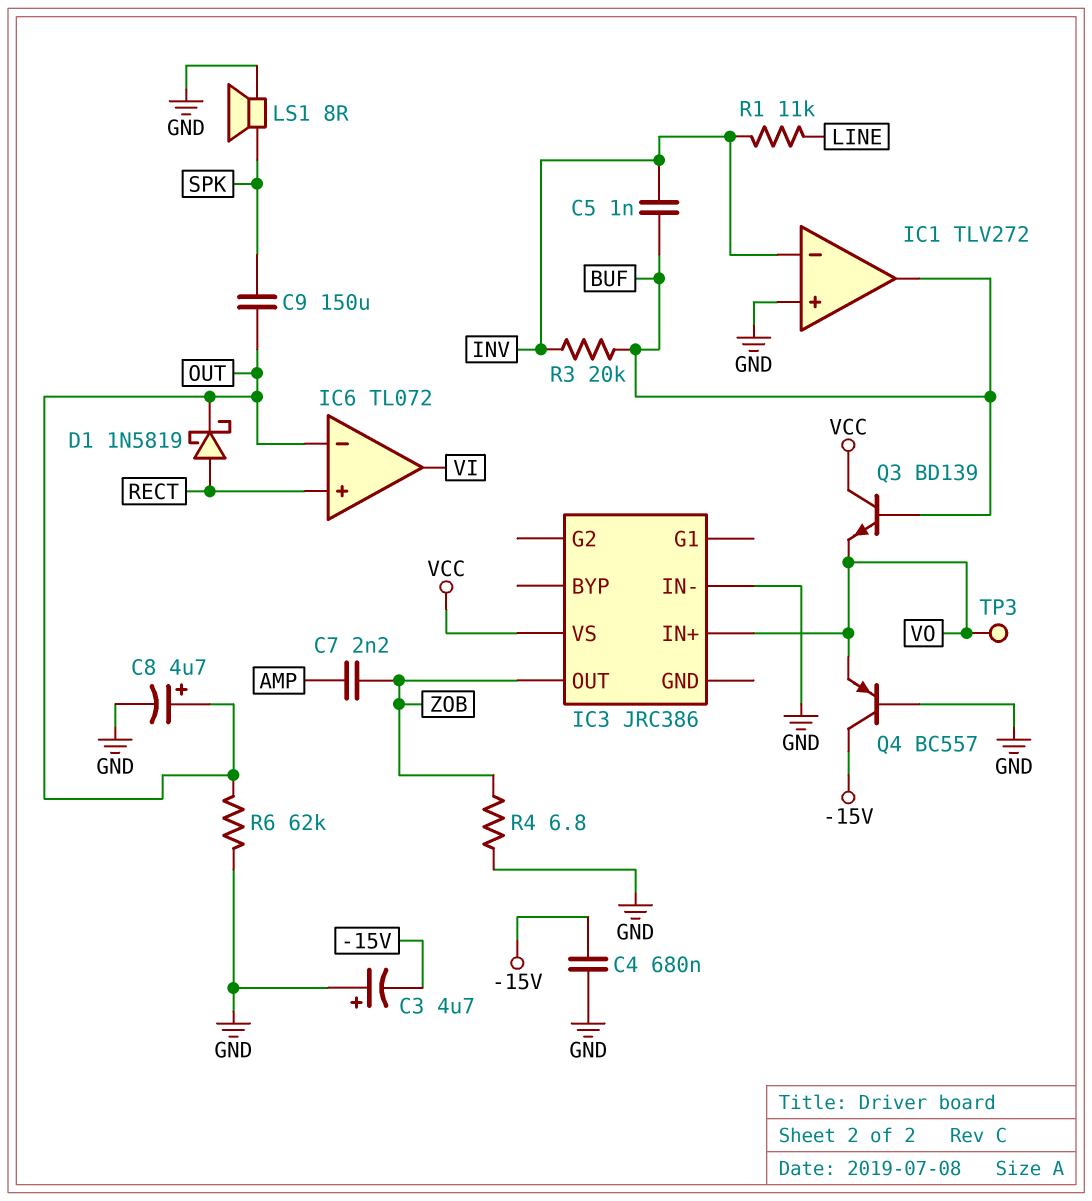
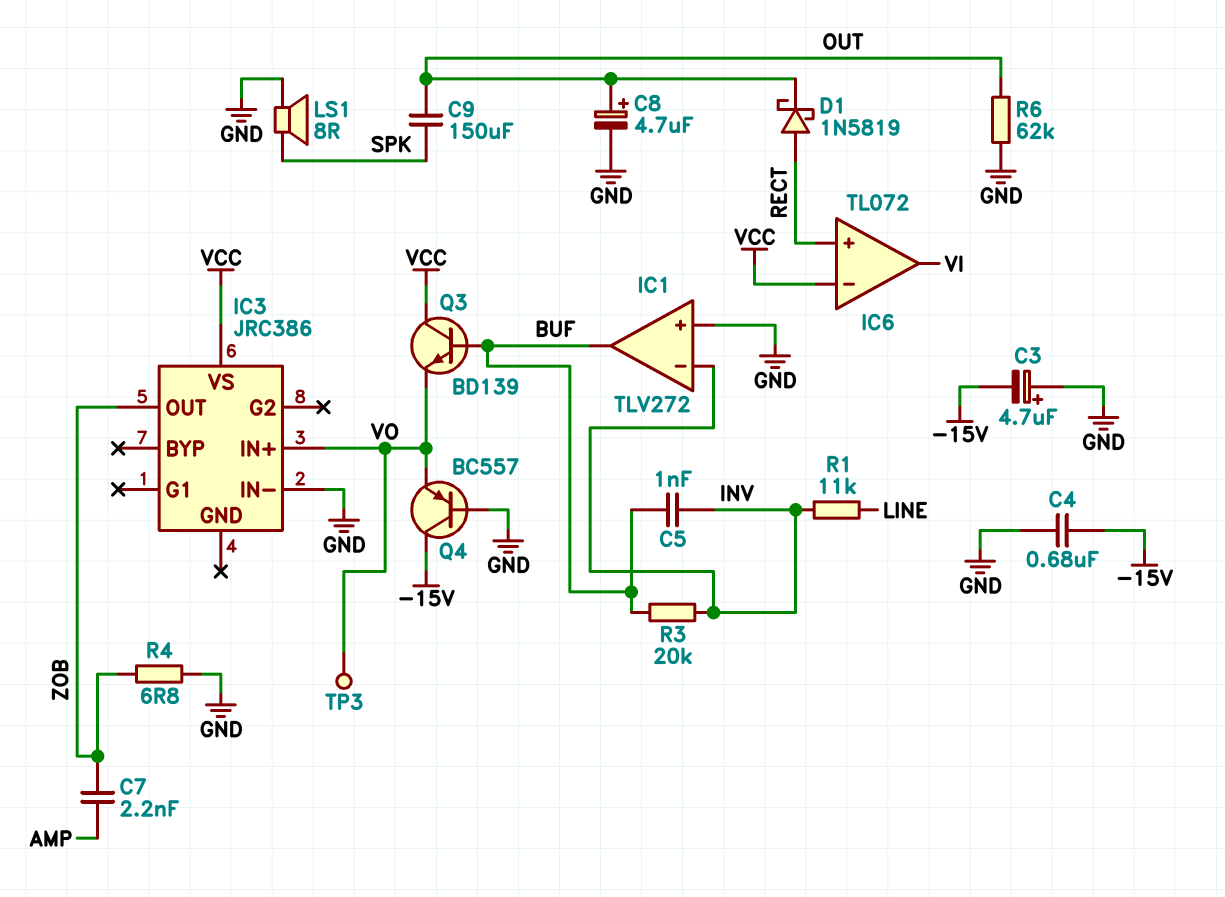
IC6 pin in-: OUT -> VCC

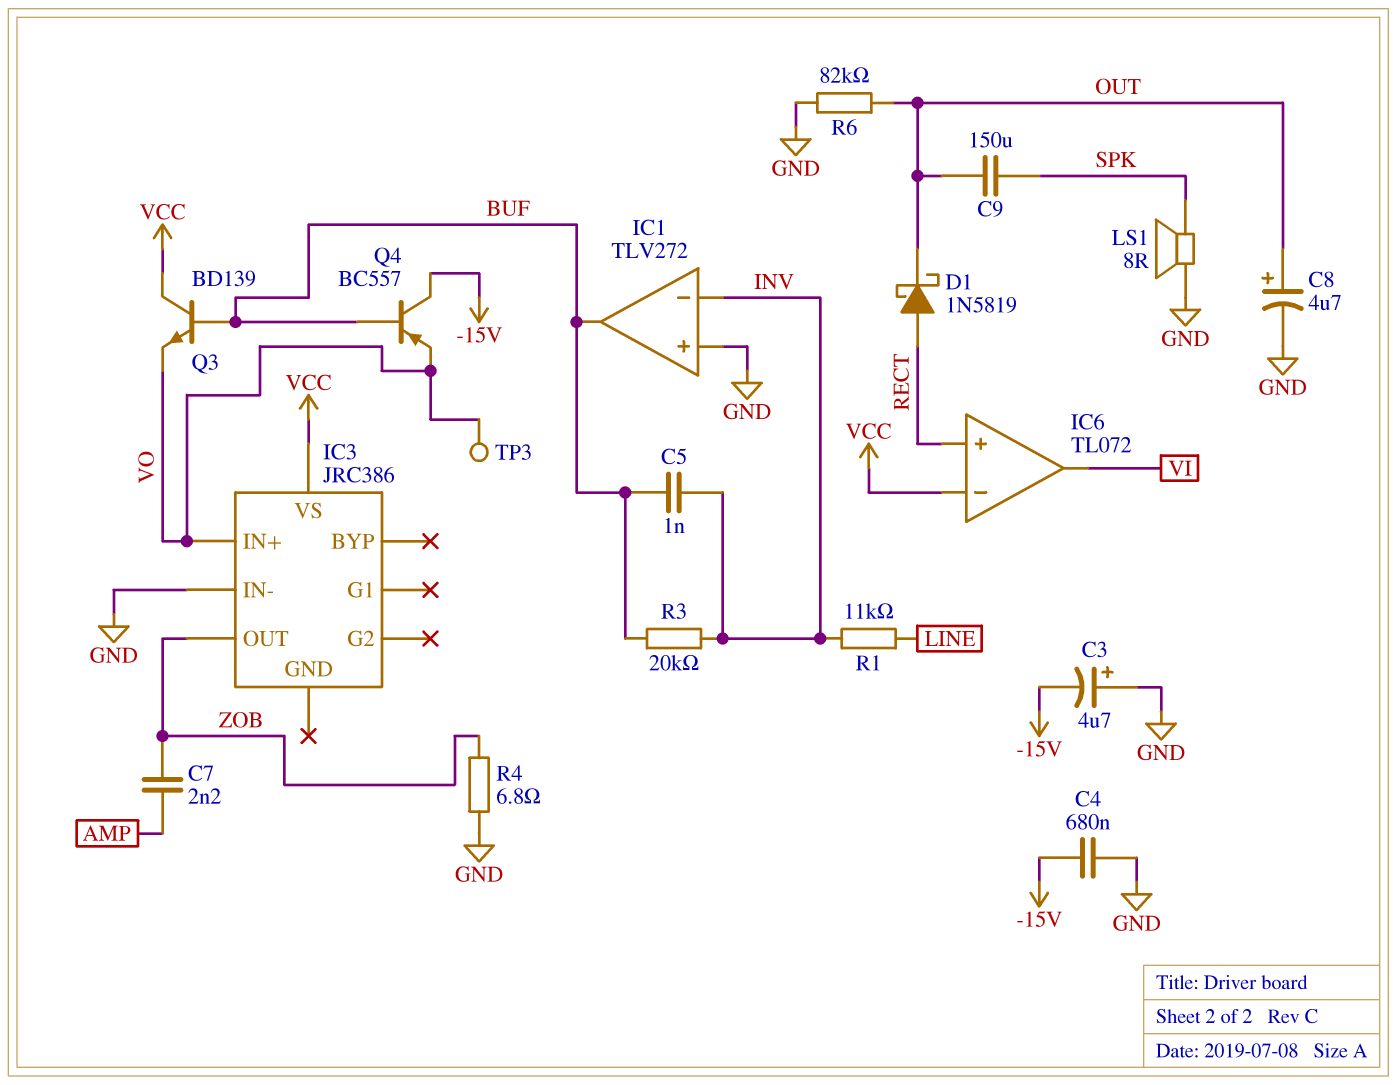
Q4: PNP BC557 (B GND, C -15V, E VO) -> PNP BC557 (B BUF, C -15V, E VO)
R6: 62k (GND, OUT) -> 82k (GND, OUT)

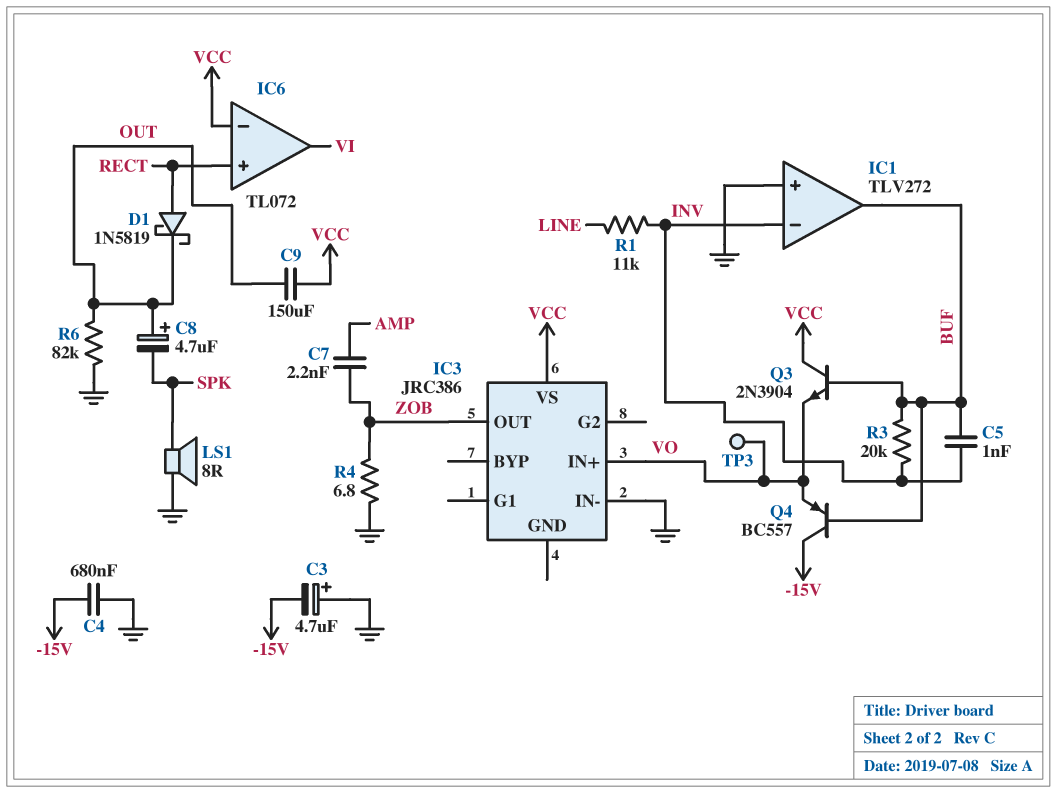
C8: 4.7uF (plus OUT, minus GND) -> 4.7uF (plus OUT, minus SPK)
C9: 150uF (OUT, SPK) -> 150uF (OUT, VCC)
Q3: NPN BD139 (B BUF, C VCC, E VO) -> NPN 2N3904 (B BUF, C VCC, E VO)

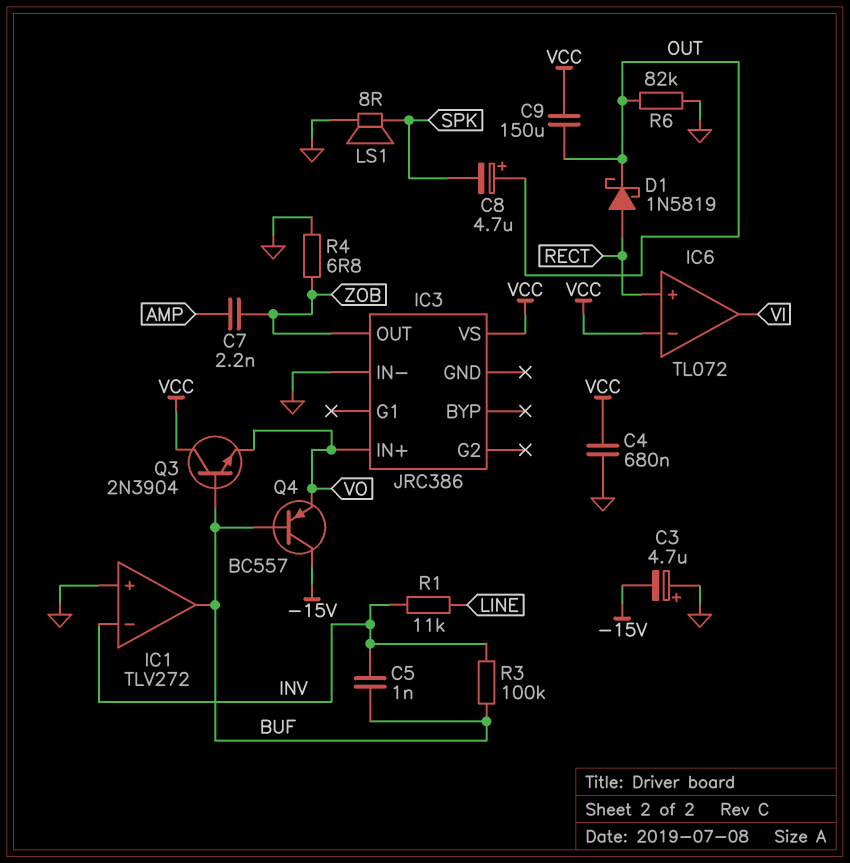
C4: 680nF (-15V, GND) -> 680nF (GND, VCC)
R3: 20k (BUF, INV) -> 100k (BUF, INV)
TP3: test point (VO) -> none

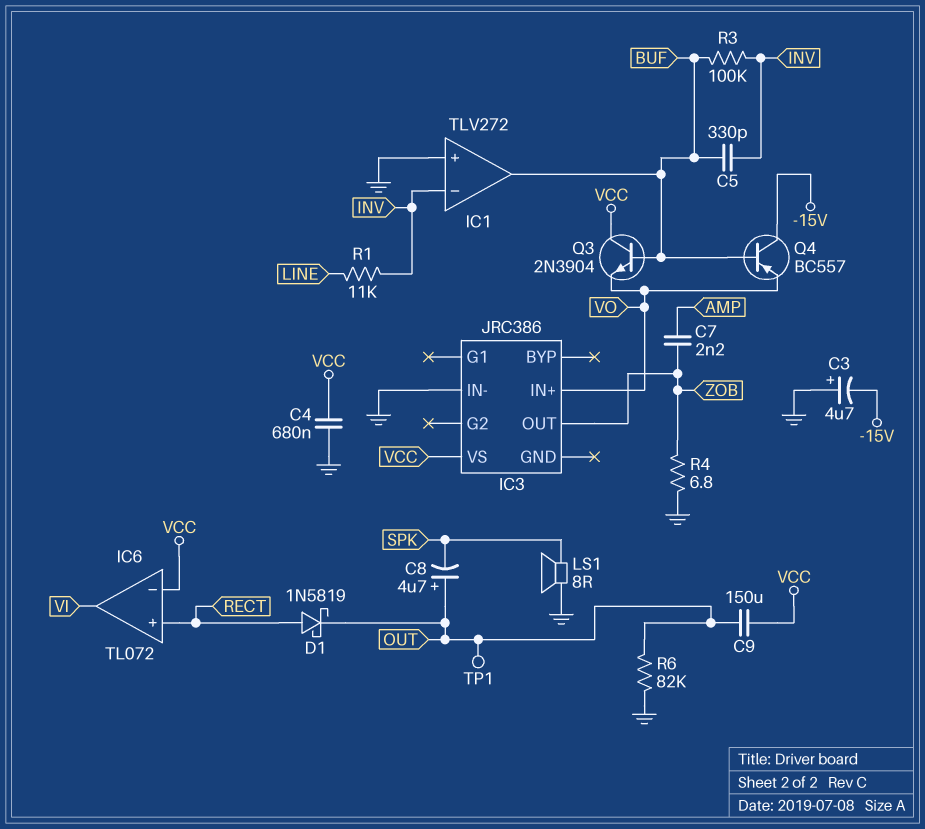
C5: 1nF (BUF, INV) -> 330pF (BUF, INV)
TP1: none -> test point (OUT)

